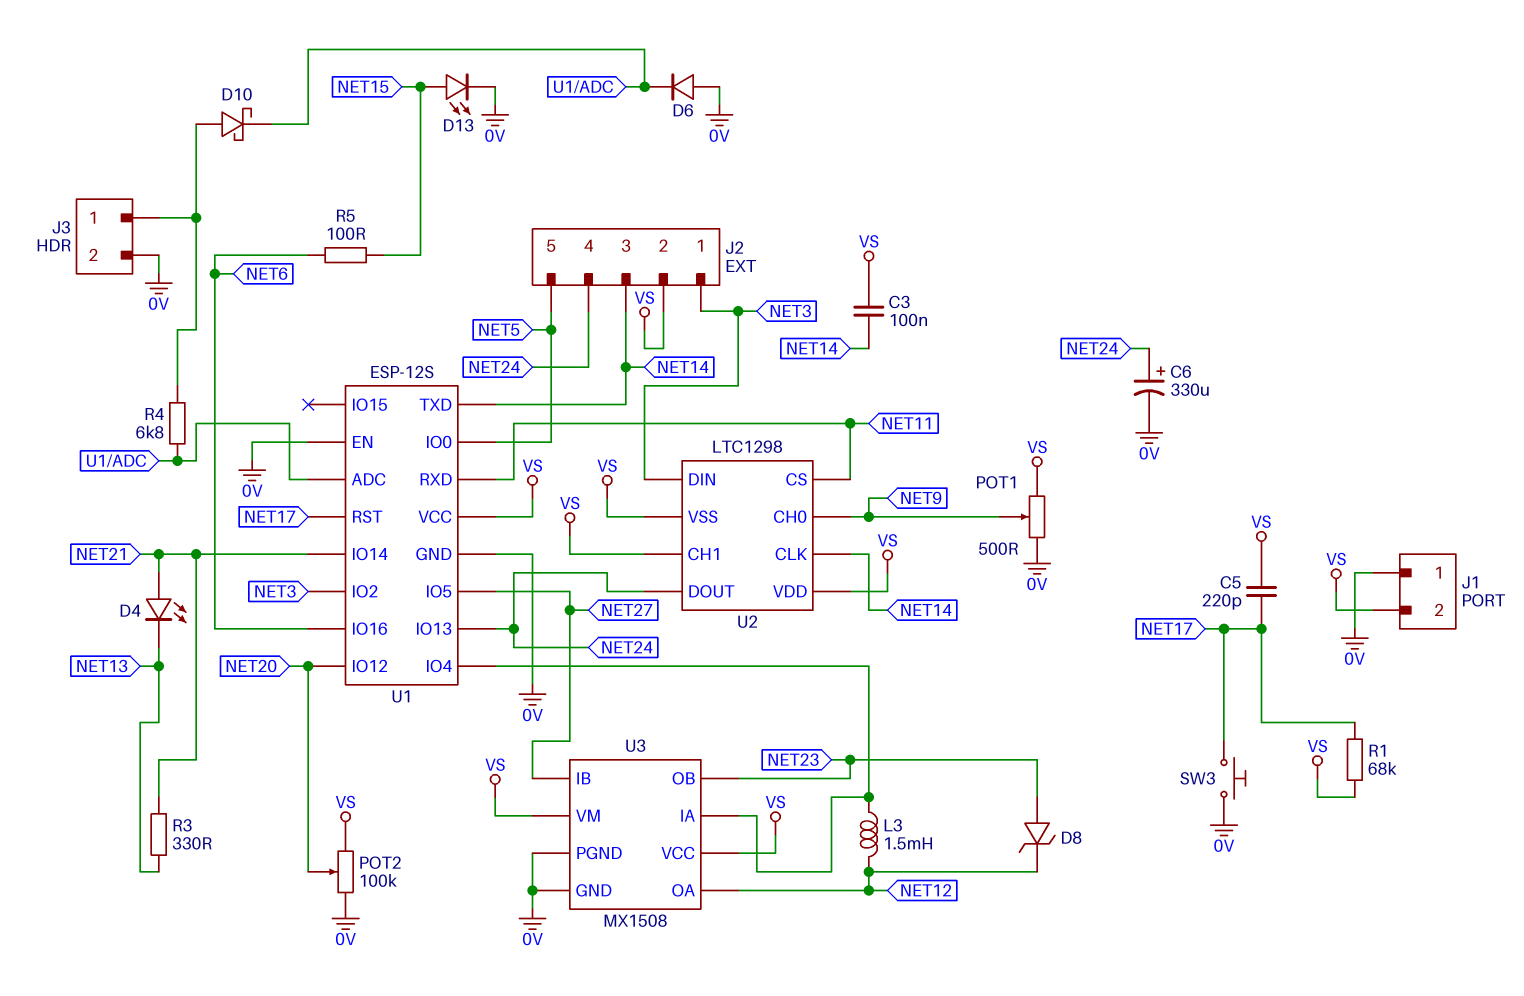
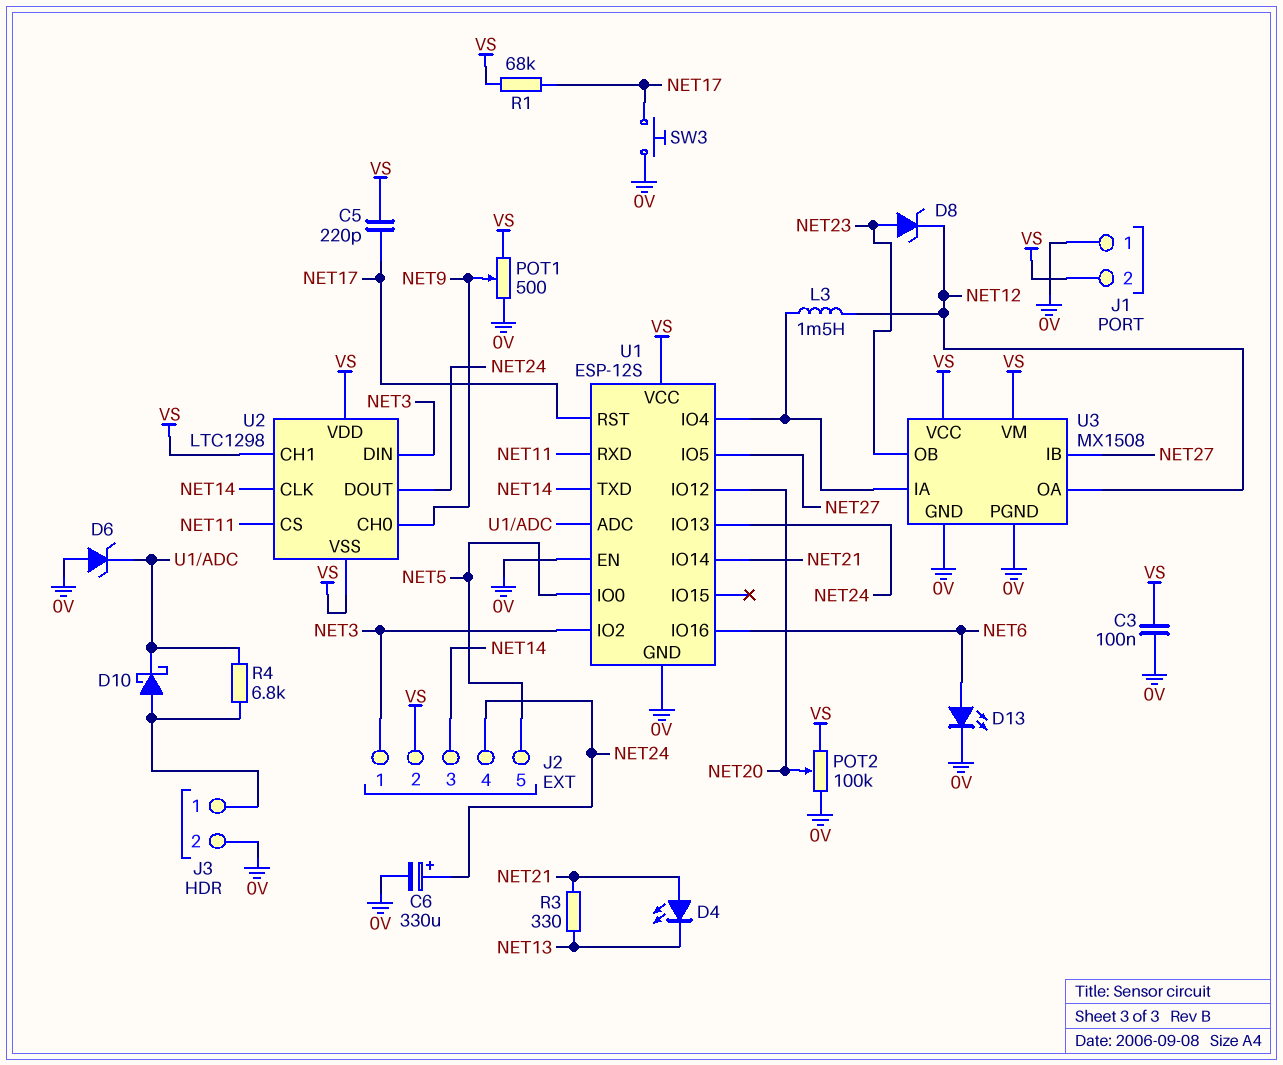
C3: 100nF (NET14, VS) -> 100nF (0V, VS)
D6: diode (A 0V, K U1/ADC) -> zener (A 0V, K U1/ADC)
D13: LED (A NET15, K 0V) -> LED (A NET6, K 0V)
R5: 100 (NET6, NET15) -> none

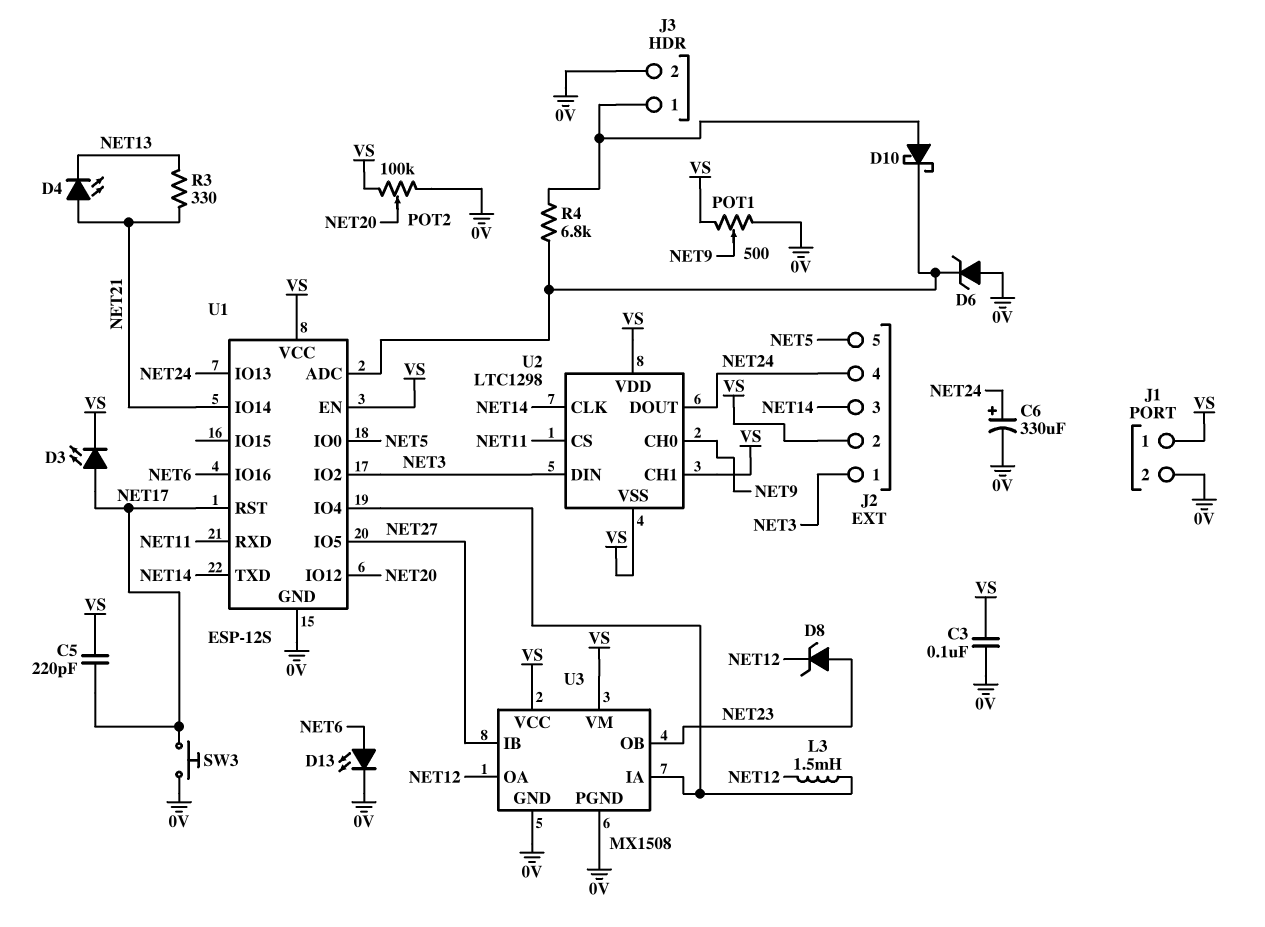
D3: none -> LED (A NET17, K VS)
J1 pin 1: 0V -> VS
J1 pin 2: VS -> 0V
R1: 68k (NET17, VS) -> none
U1 pin EN: 0V -> VS

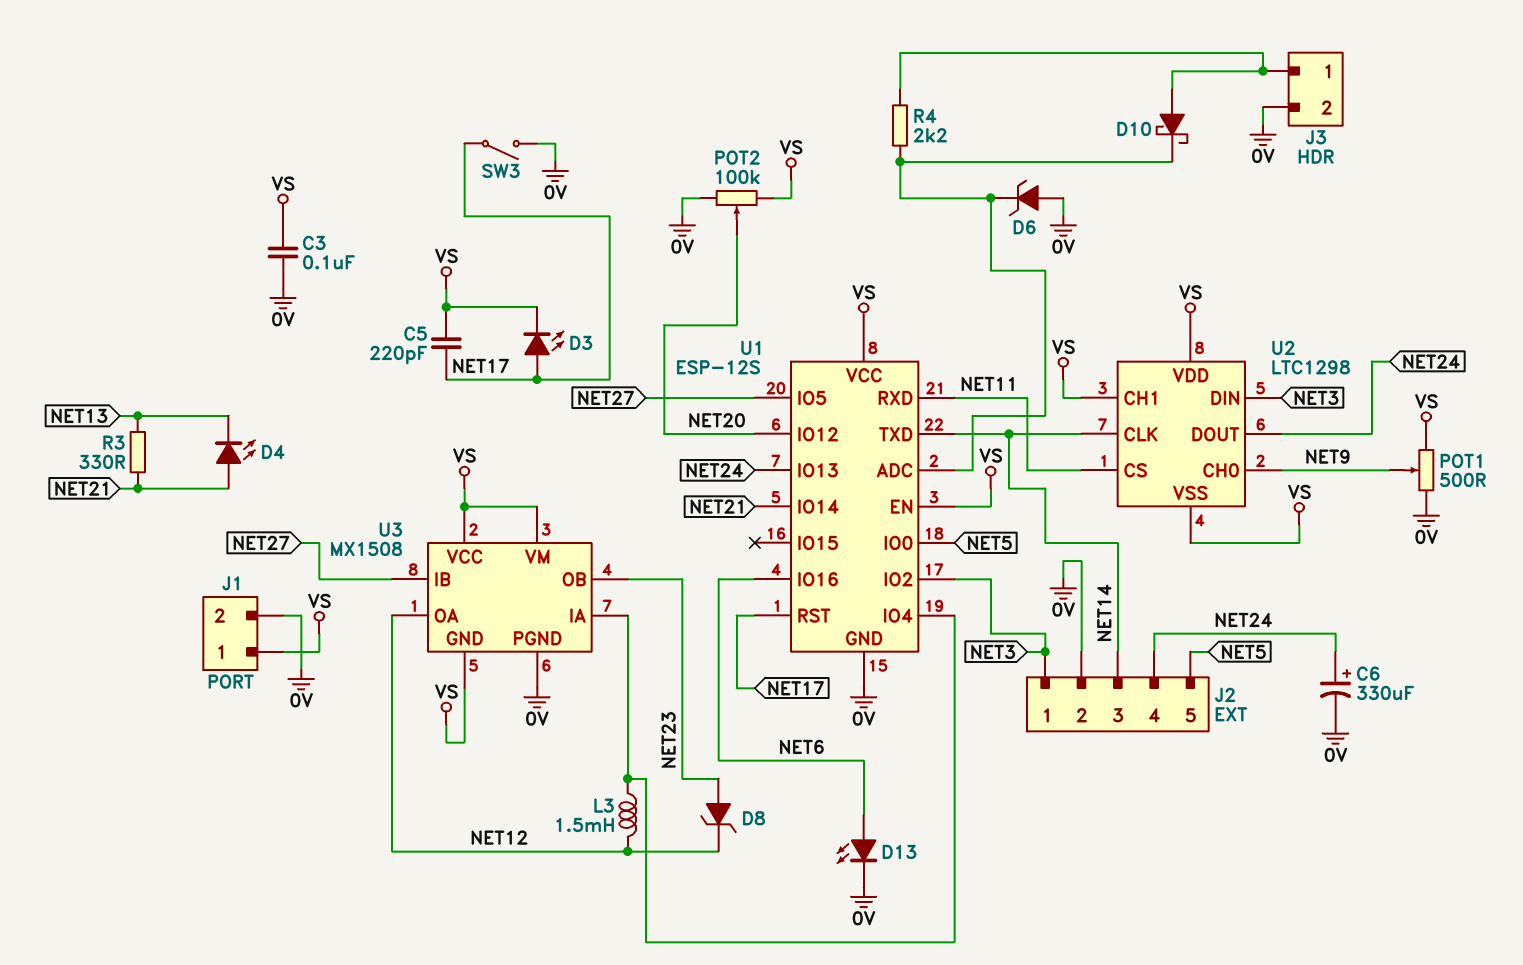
J2 pin 2: VS -> 0V
R4: 6.8k (J3/1, U1/ADC) -> 2.2k (J3/1, U1/ADC)
SW3: button (0V, NET17) -> switch (0V, NET17)
U3 pin GND: 0V -> VS

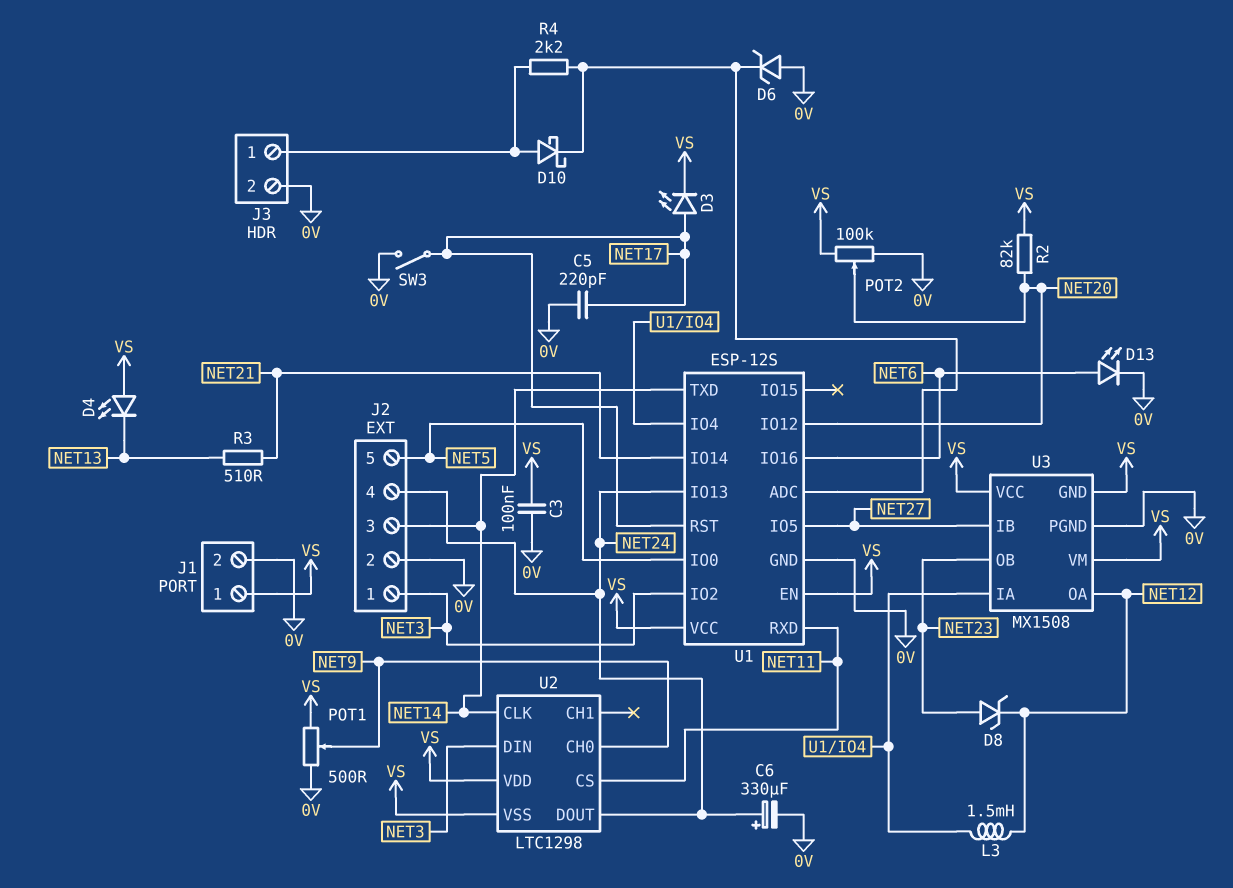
C5: 220pF (NET17, VS) -> 220pF (0V, NET17)
D4: LED (A NET21, K NET13) -> LED (A VS, K NET13)
R2: none -> 82k (NET20, VS)
R3: 330 (NET13, NET21) -> 510 (NET13, NET21)
U2 pin CH1: VS -> none

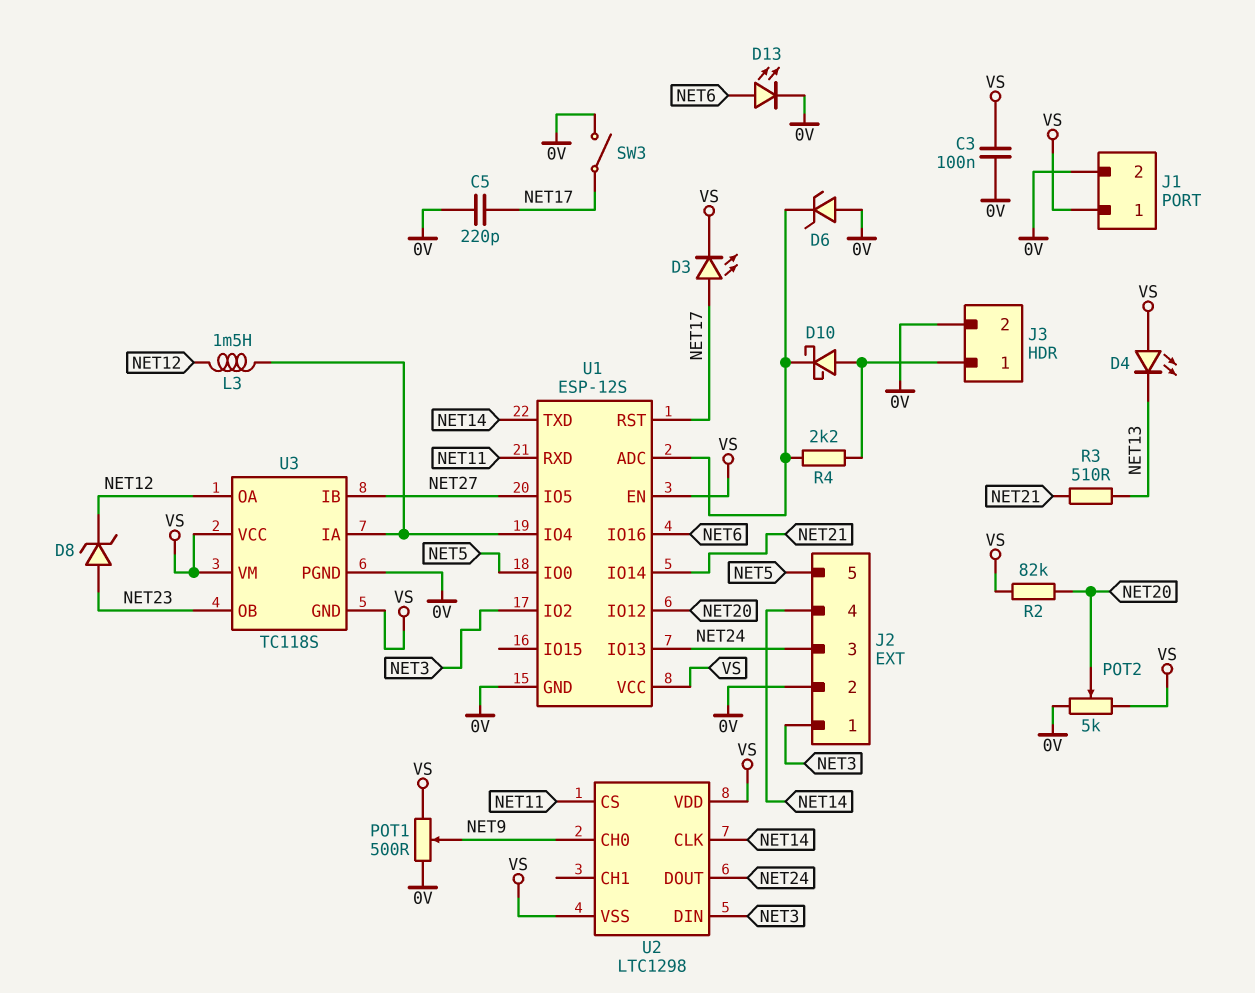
C6: 330uF (plus NET24, minus 0V) -> none
J2 pin 3: NET14 -> NET24
J2 pin 4: NET24 -> NET14
POT2: 100k (0V, VS, wiper NET20) -> 5k (0V, VS, wiper NET20)
U3: MX1508 -> TC118S

